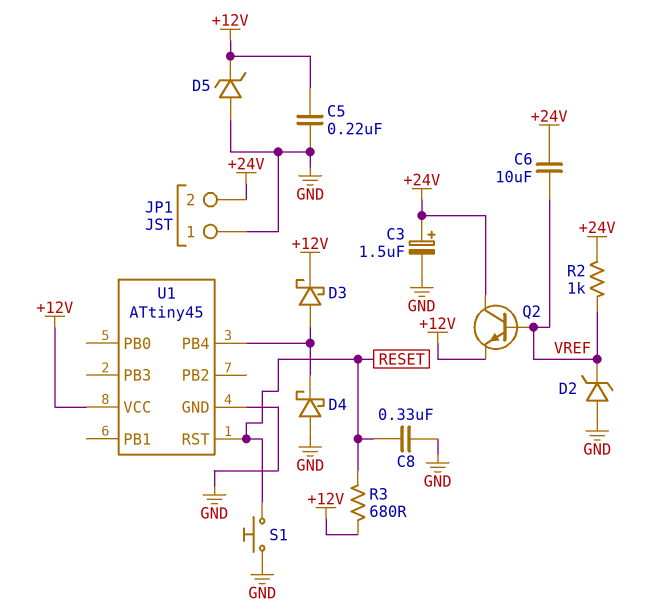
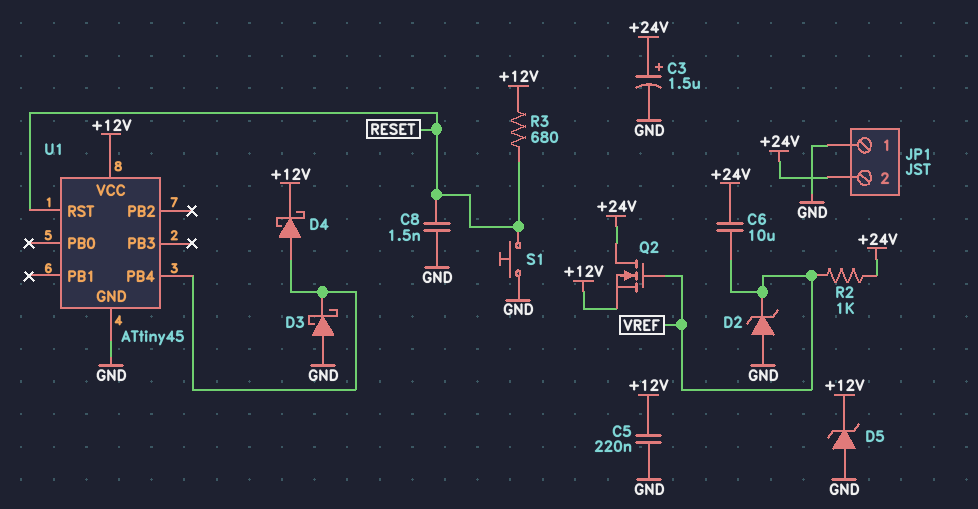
C8: 330nF (GND, RESET) -> 1.5nF (GND, RESET)
D3: schottky (A U1/PB4, K +12V) -> schottky (A GND, K U1/PB4)
D4: schottky (A GND, K U1/PB4) -> schottky (A U1/PB4, K +12V)
Q2: NPN (B VREF, C +24V, E +12V) -> NMOS (G VREF, D +24V, S +12V)

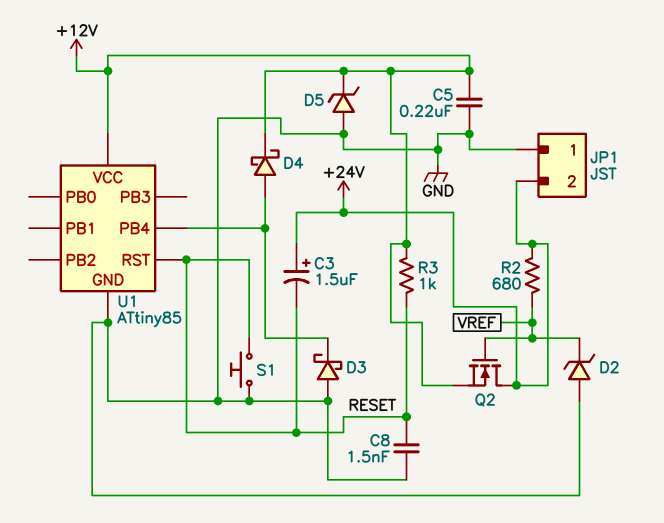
C3: 1.5uF (plus +24V, minus GND) -> 1.5uF (plus +24V, minus RESET)
C6: 10uF (+24V, VREF) -> none
R2: 1k (+24V, VREF) -> 680 (+24V, VREF)
R3: 680 (+12V, RESET) -> 1k (+12V, RESET)
U1: ATtiny45 -> ATtiny85

